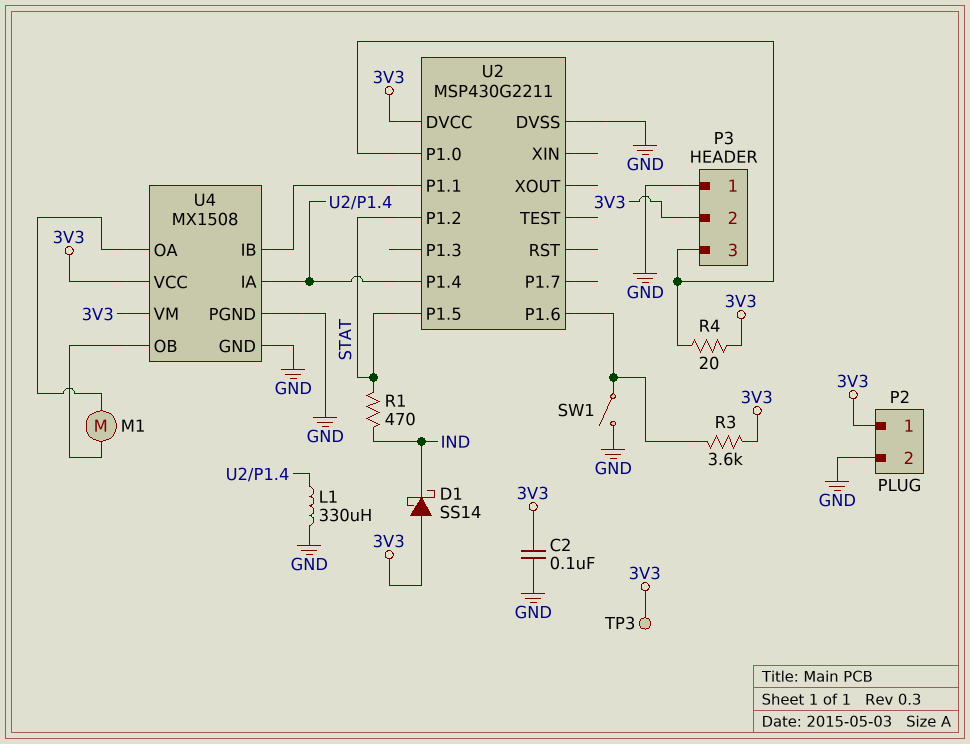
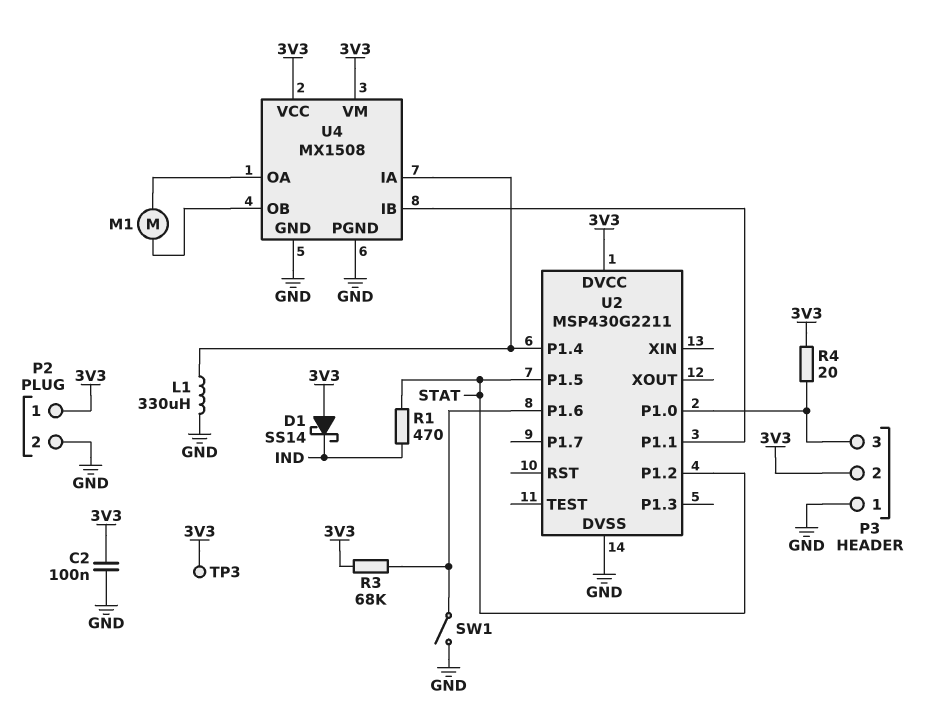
R3: 3.6k (3V3, U2/P1.6) -> 68k (3V3, U2/P1.6)

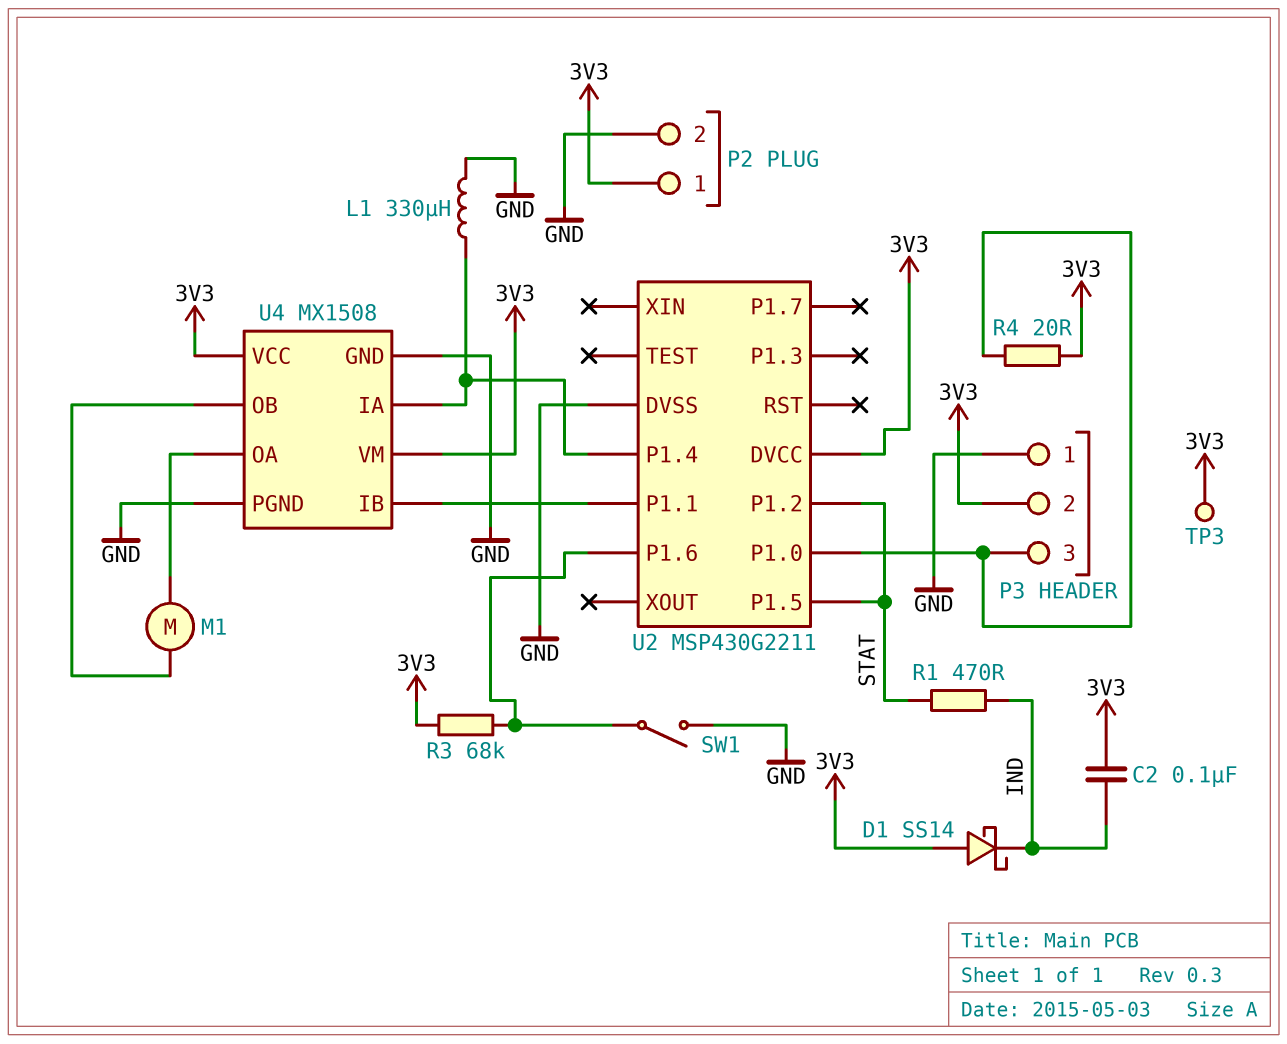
C2: 100nF (3V3, GND) -> 100nF (3V3, IND)

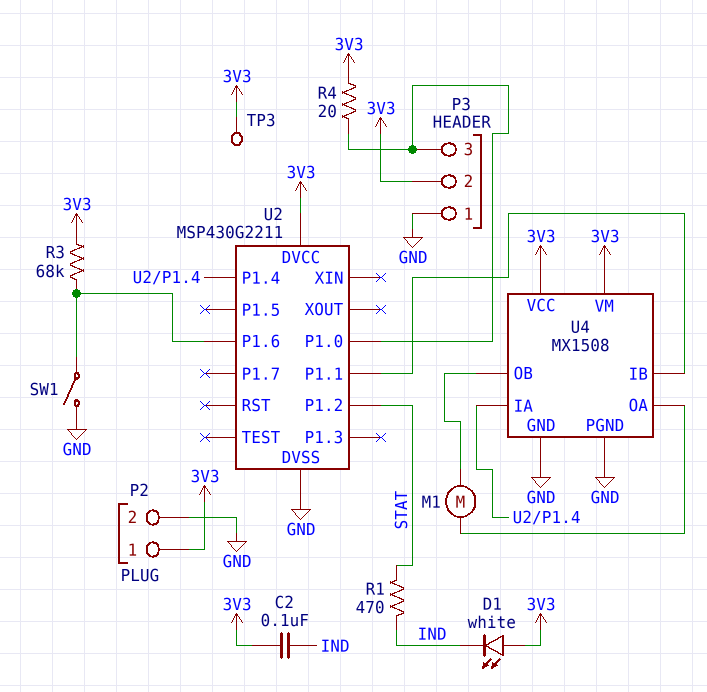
D1: schottky SS14 (A 3V3, K IND) -> LED white (A 3V3, K IND)
L1: 330uH (GND, U2/P1.4) -> none
U2 pin P1.5: STAT -> none

